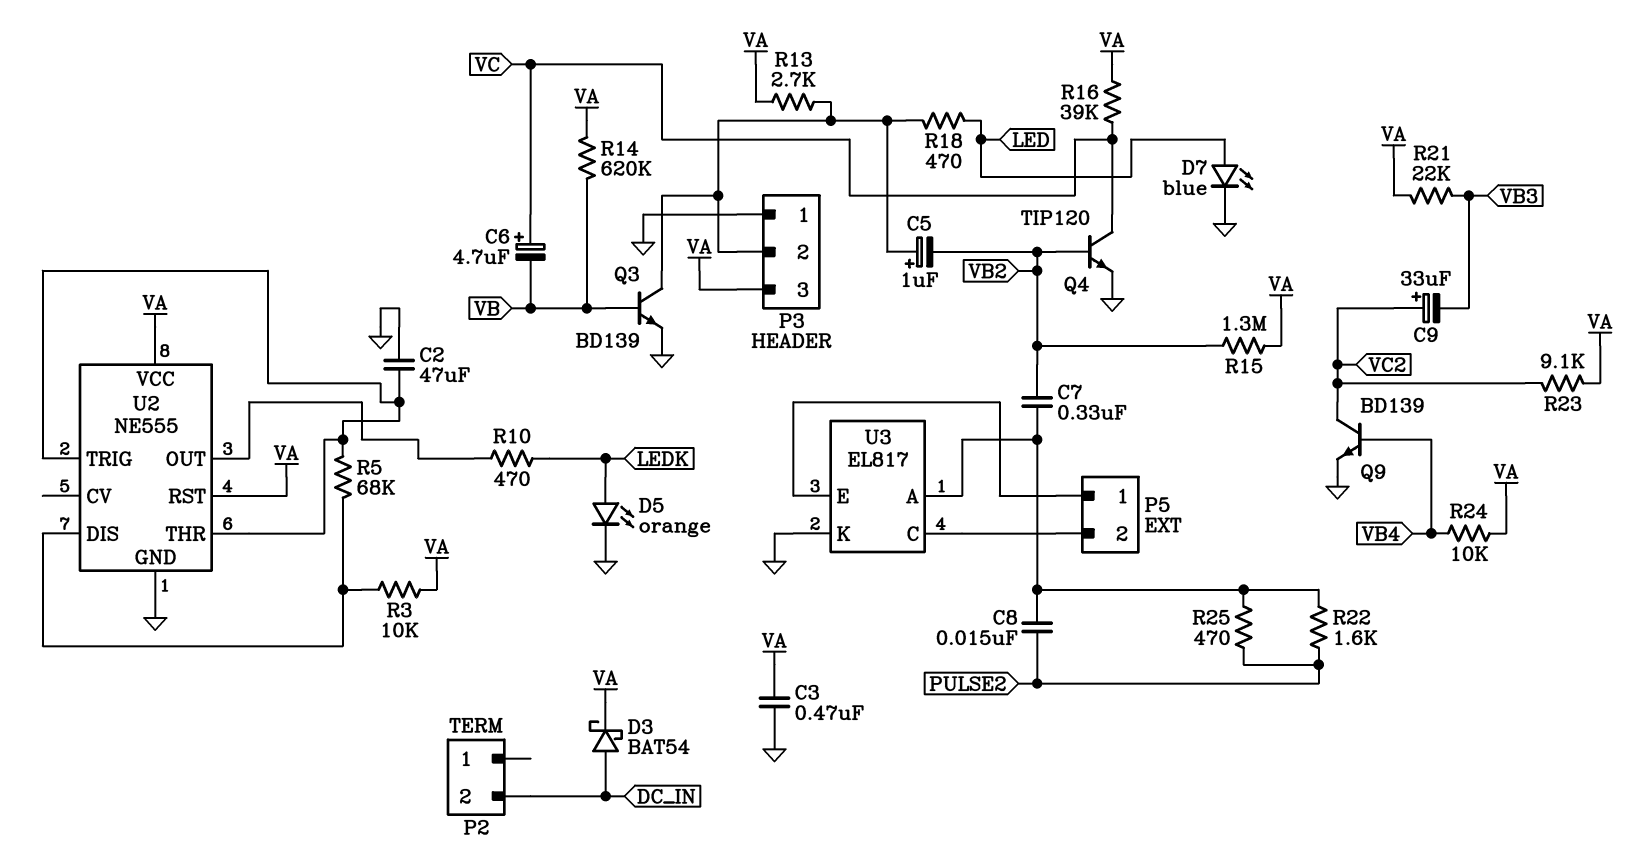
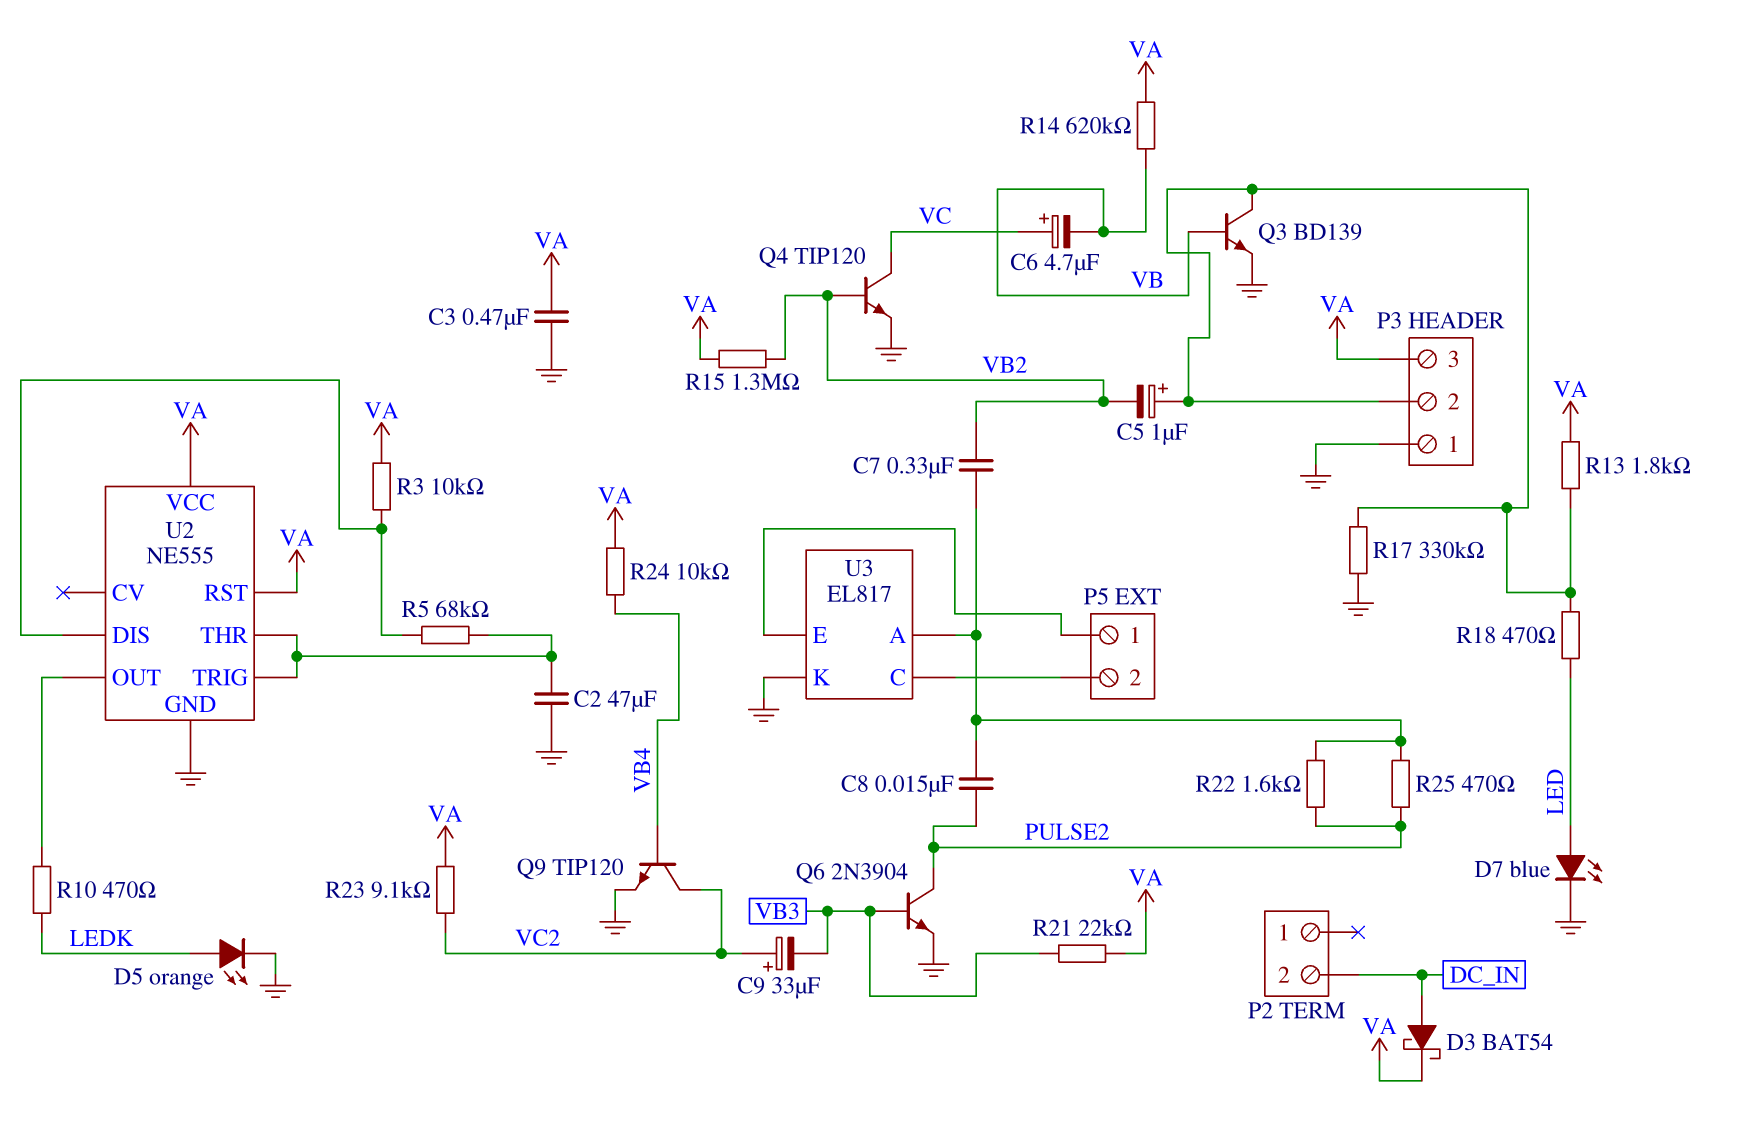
Q6: none -> NPN 2N3904 (B VB3, C PULSE2, E GND)
Q9: NPN BD139 (B VB4, C VC2, E GND) -> NPN TIP120 (B VB4, C VC2, E GND)
R13: 2.7k (P3/2, VA) -> 1.8k (P3/2, VA)
R16: 39k (VA, VC) -> none
R17: none -> 330k (GND, P3/2)

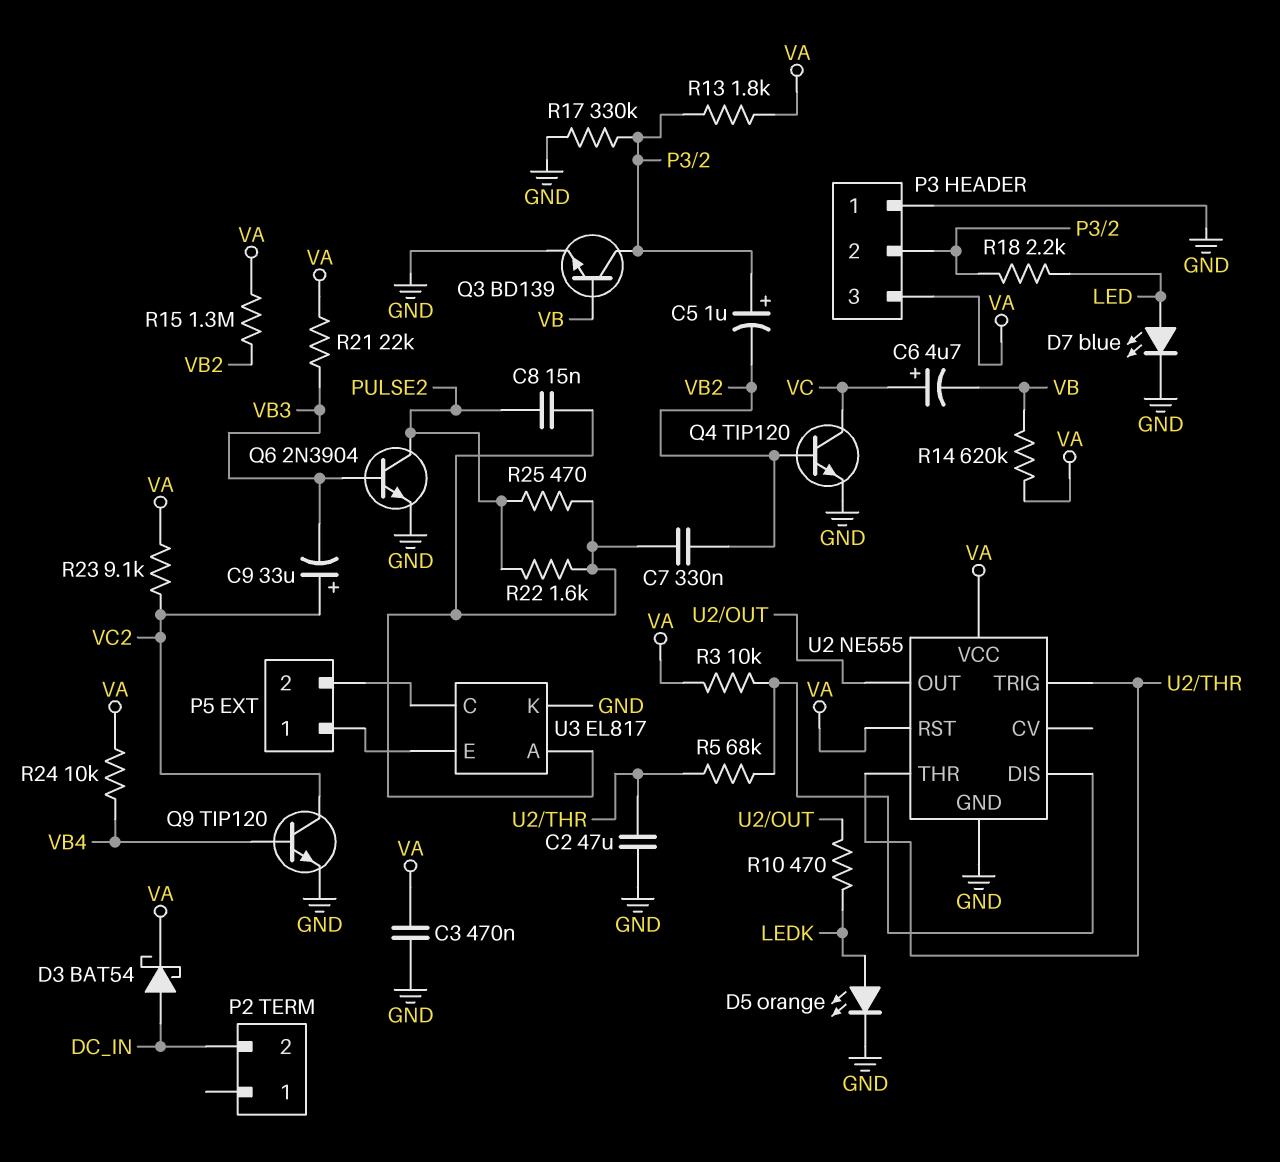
R18: 470 (LED, P3/2) -> 2.2k (LED, P3/2)

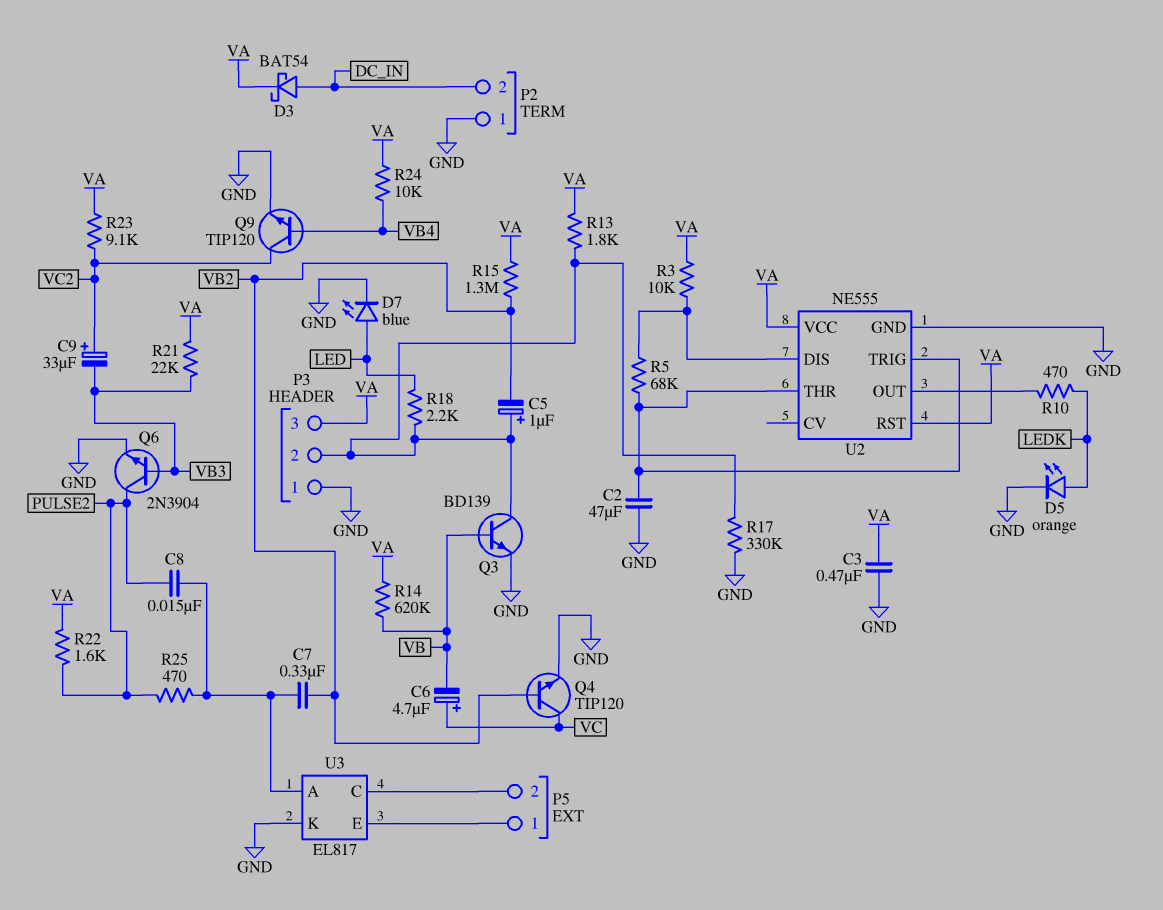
P2 pin 1: none -> GND
R22: 1.6k (PULSE2, U3/A) -> 1.6k (PULSE2, VA)

